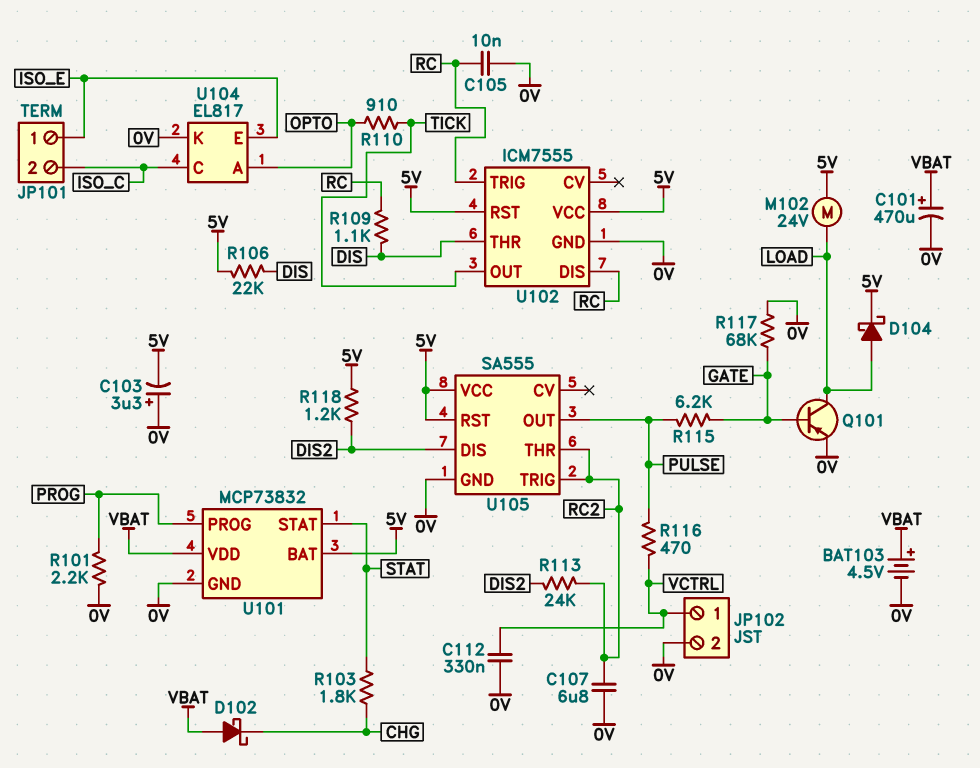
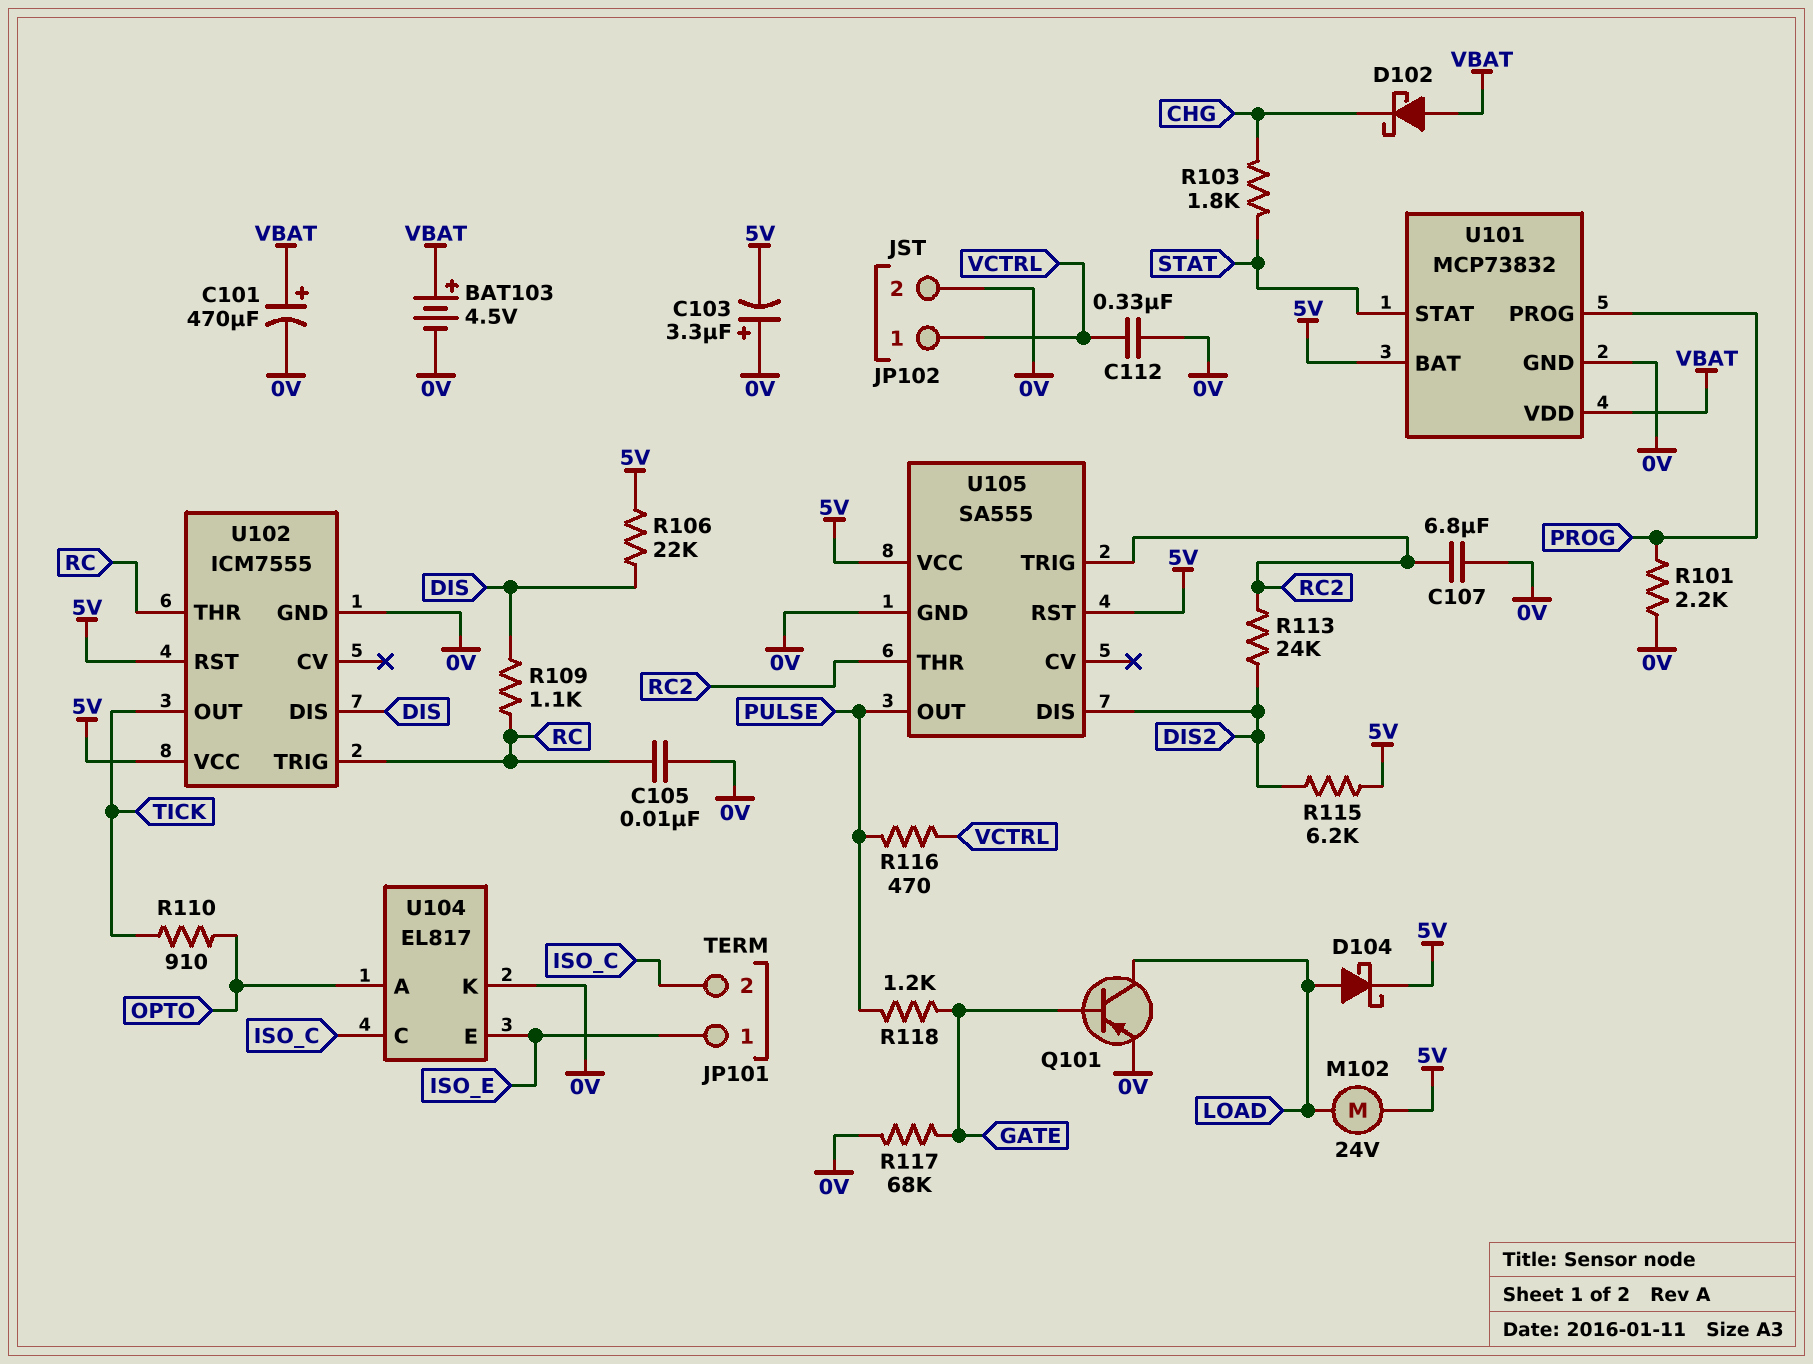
R115: 6.2k (GATE, PULSE) -> 6.2k (5V, DIS2)
R118: 1.2k (5V, DIS2) -> 1.2k (GATE, PULSE)
U102 pin DIS: RC -> DIS
U102 pin THR: DIS -> RC

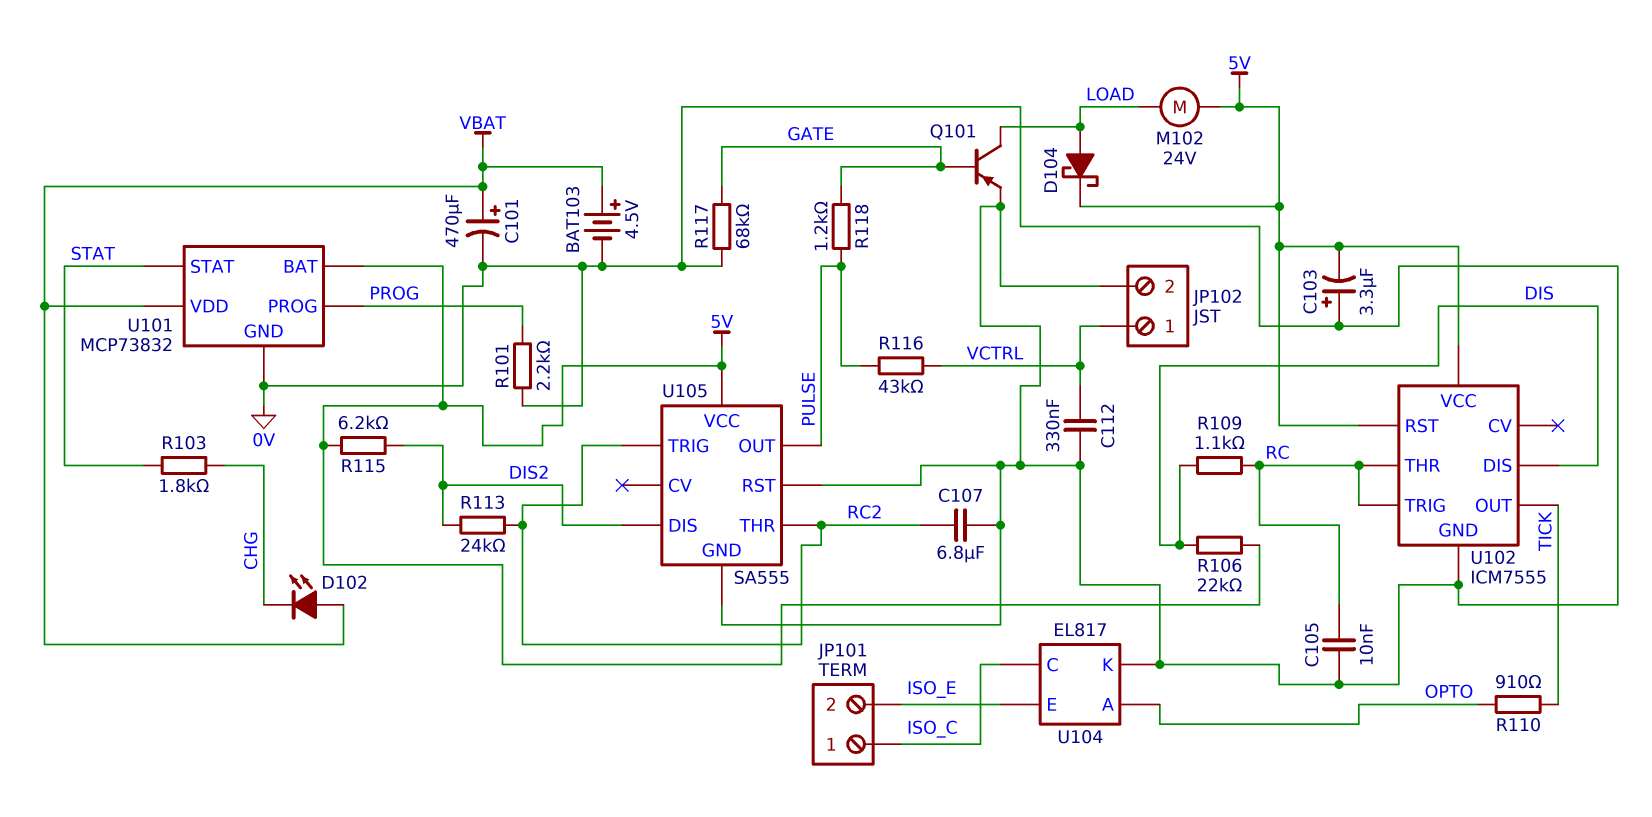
D102: schottky (A VBAT, K CHG) -> LED (A VBAT, K CHG)
JP101 pin 1: ISO_E -> ISO_C
JP101 pin 2: ISO_C -> ISO_E
R116: 470 (PULSE, VCTRL) -> 43k (PULSE, VCTRL)
U105 pin RST: 5V -> 0V

